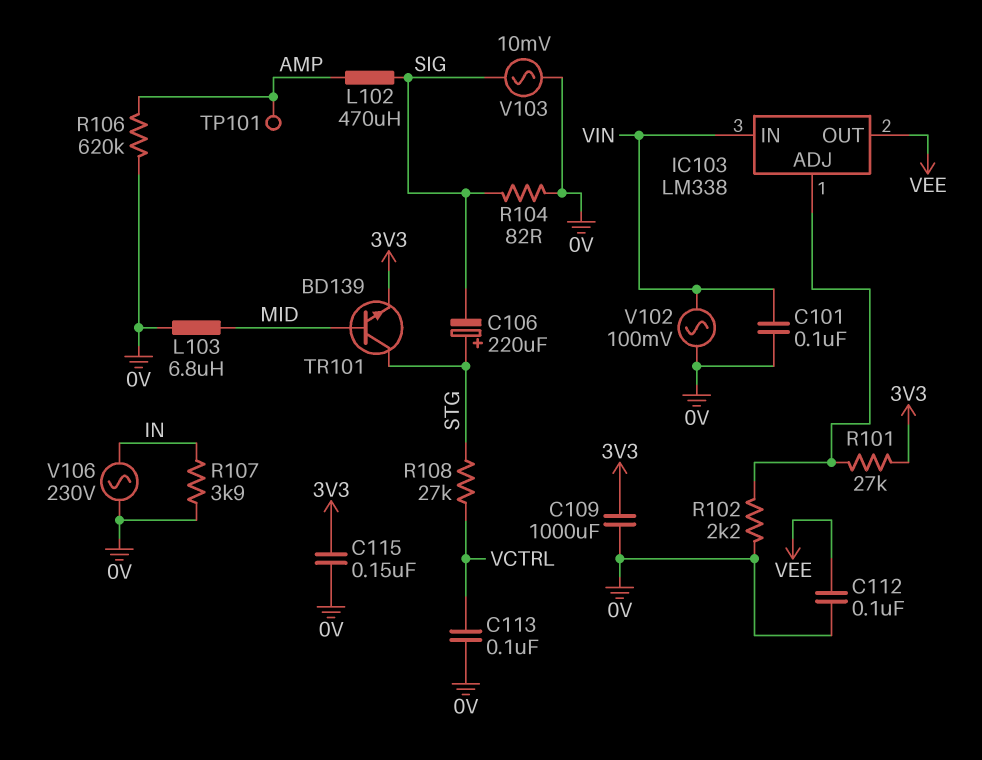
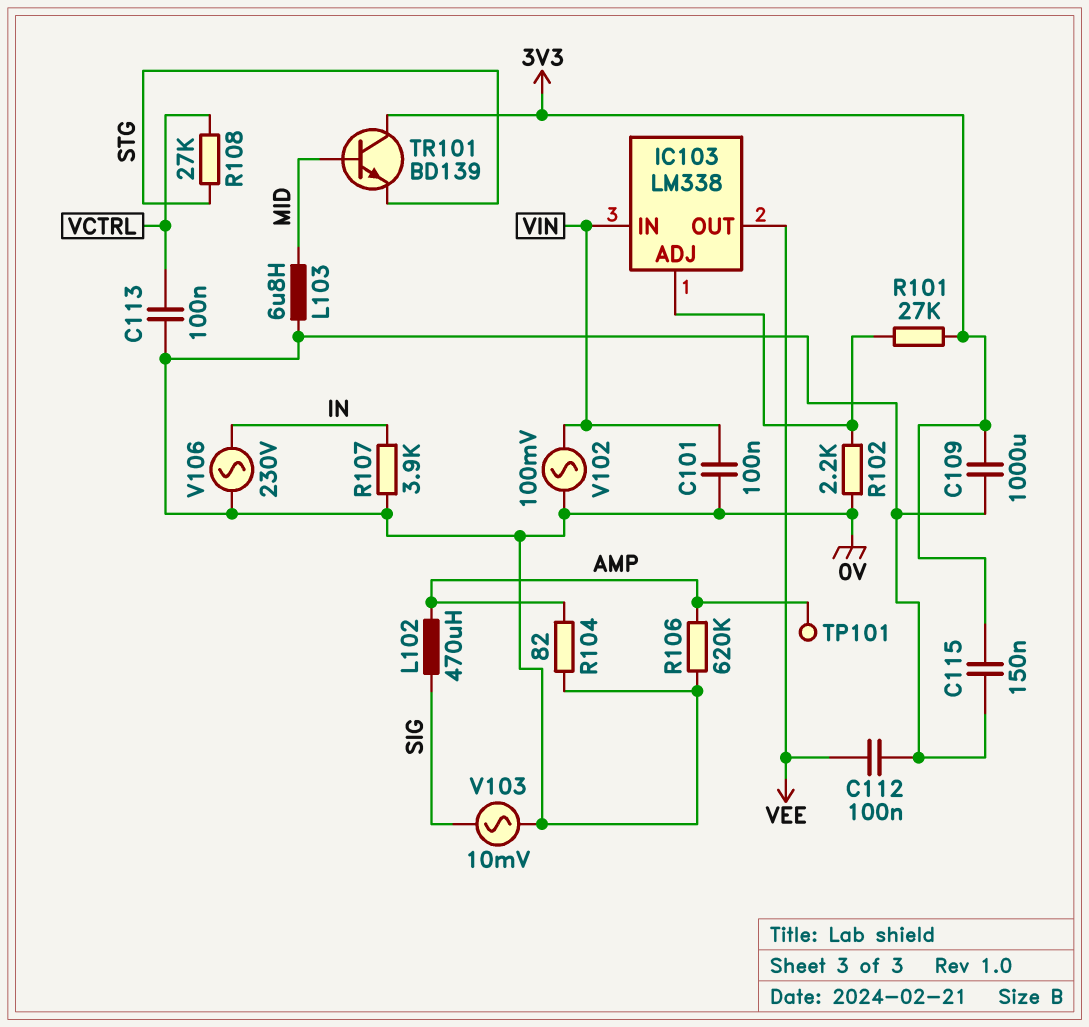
C106: 220uF (plus STG, minus SIG) -> none
R104: 82 (0V, SIG) -> 82 (0V, AMP)
TR101: NPN BD139 (B MID, C STG, E 3V3) -> NPN BD139 (B MID, C 3V3, E STG)

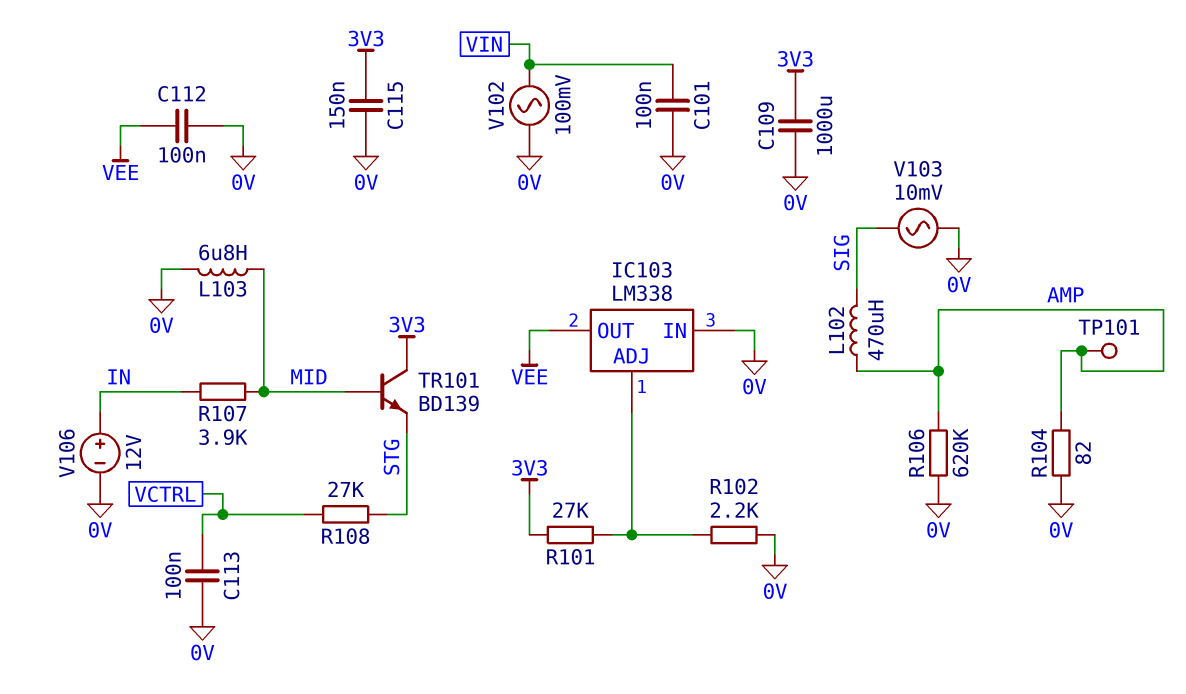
IC103 pin IN: VIN -> 0V
R107: 3.9k (0V, IN) -> 3.9k (IN, MID)
V106: AC 230V (0V, IN) -> 12V (plus IN, minus 0V)

